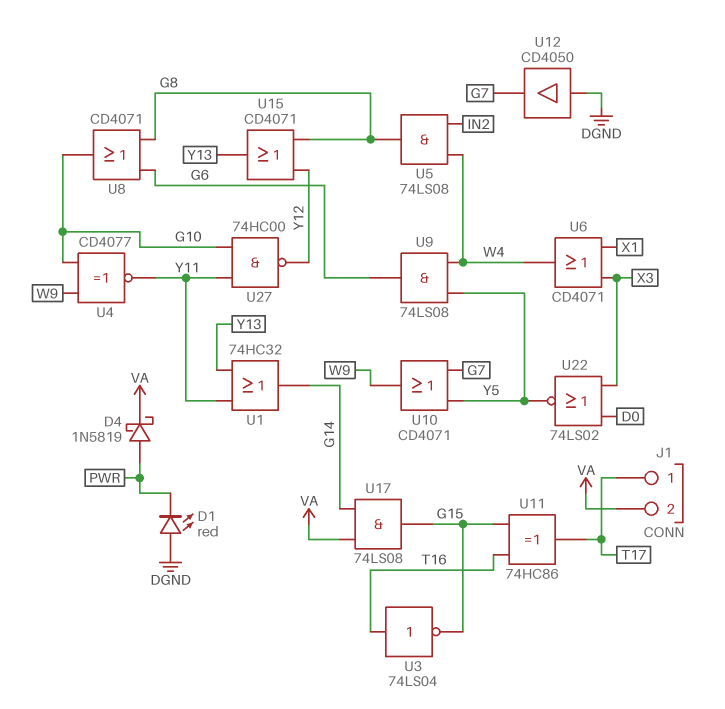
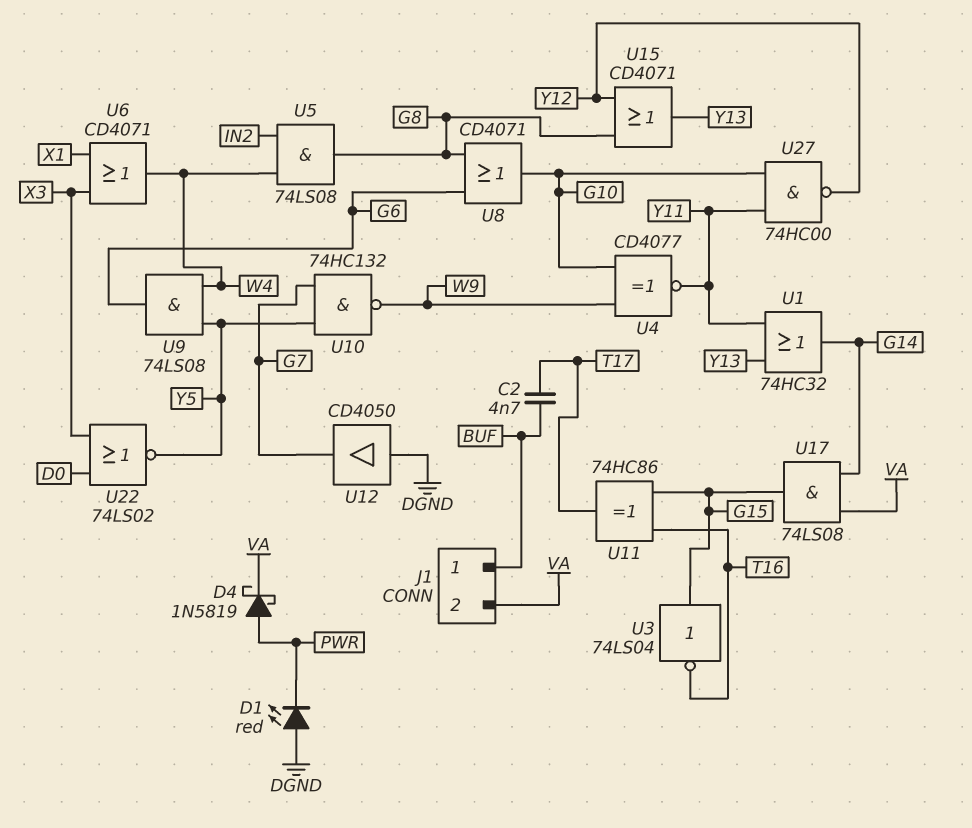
C2: none -> 4.7nF (BUF, T17)
J1 pin 1: T17 -> BUF
U3: NOT 74LS04 (in T16, out G15) -> NOT 74LS04 (in G15, out T16)
U10: OR CD4071 (in G7, in Y5, out W9) -> NAND 74HC132 (in G7, in Y5, out W9)

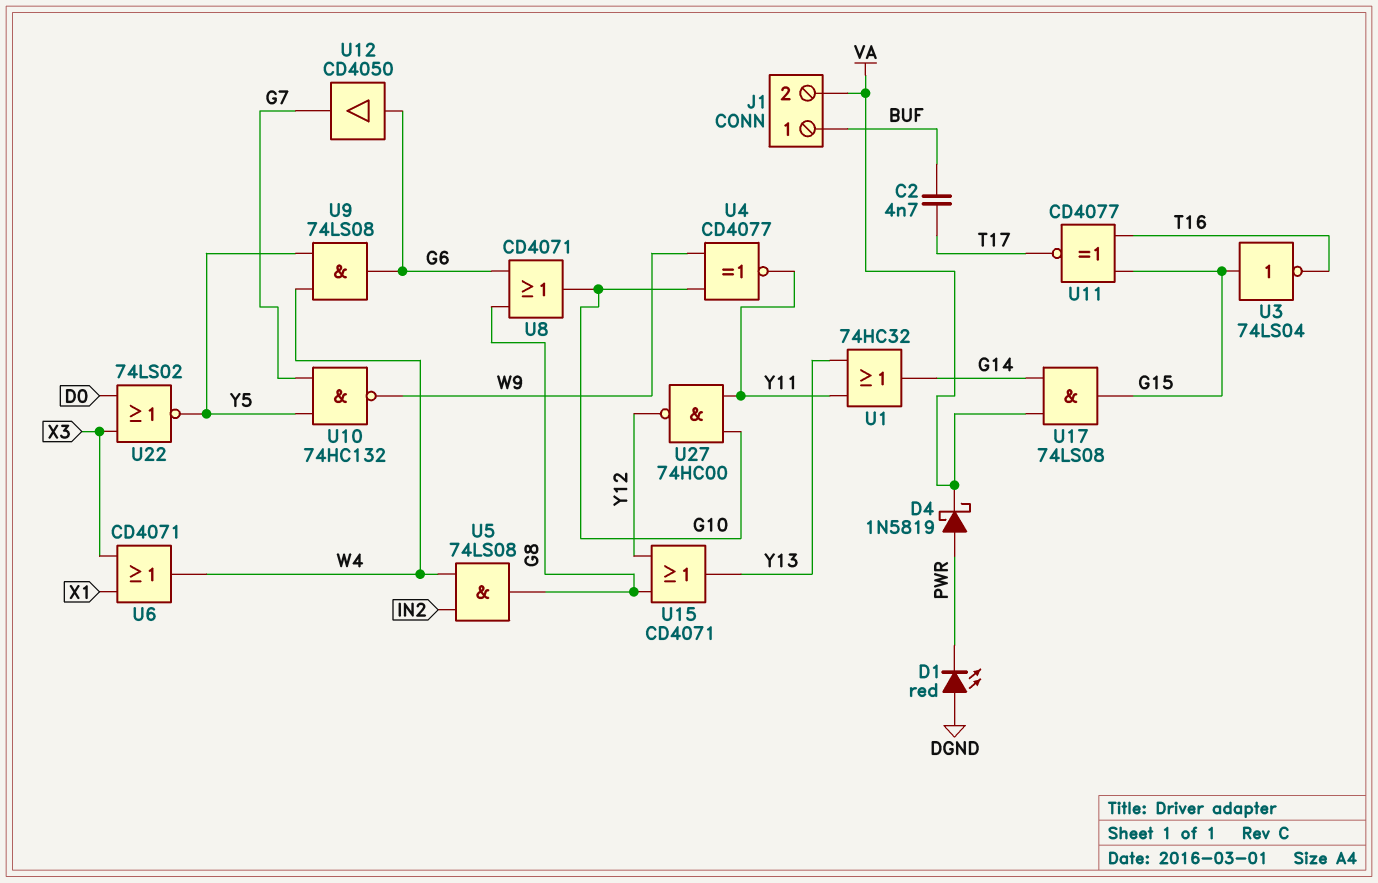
U11: XOR 74HC86 (in G15, in T16, out T17) -> XNOR CD4077 (in G15, in T16, out T17)
U12: buffer CD4050 (in DGND, out G7) -> buffer CD4050 (in G6, out G7)

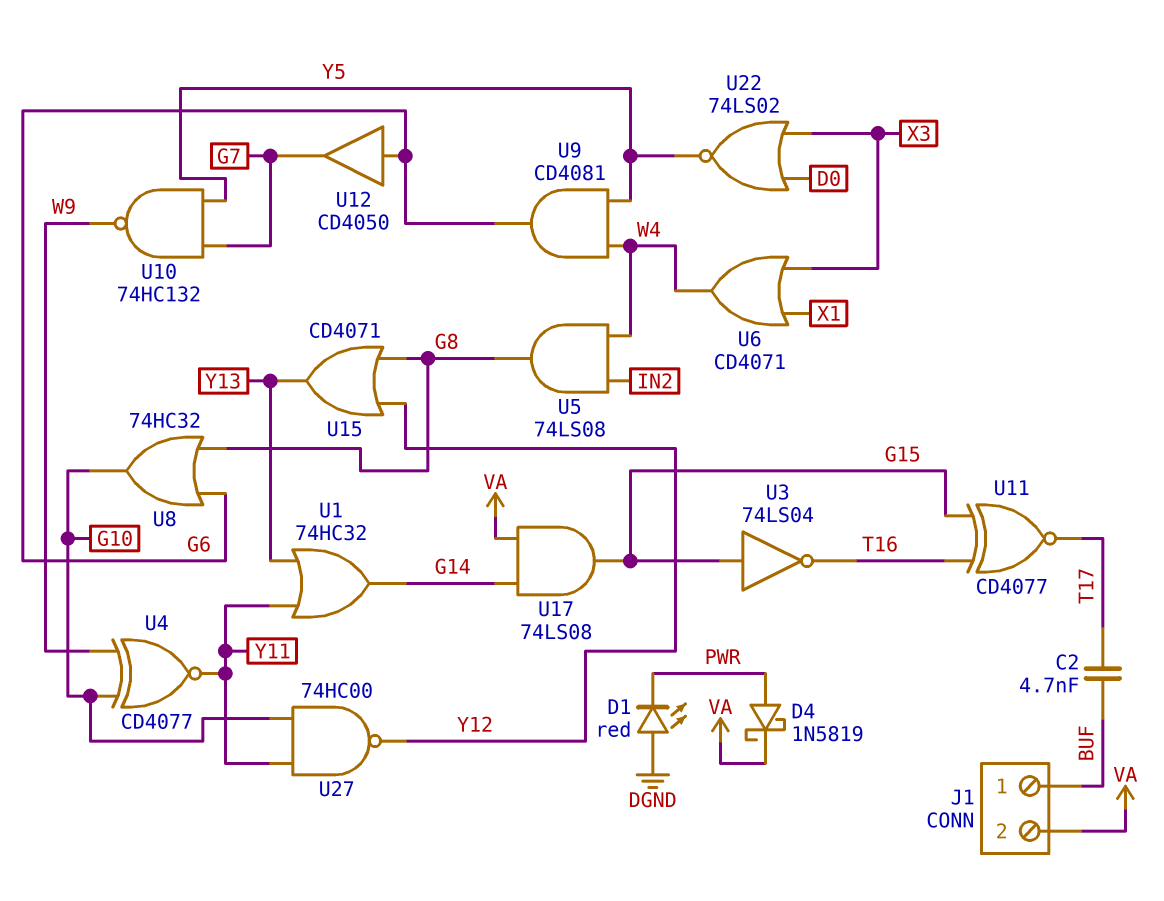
U8: OR CD4071 (in G6, in G8, out G10) -> OR 74HC32 (in G6, in G8, out G10)
U9: AND 74LS08 (in W4, in Y5, out G6) -> AND CD4081 (in W4, in Y5, out G6)

